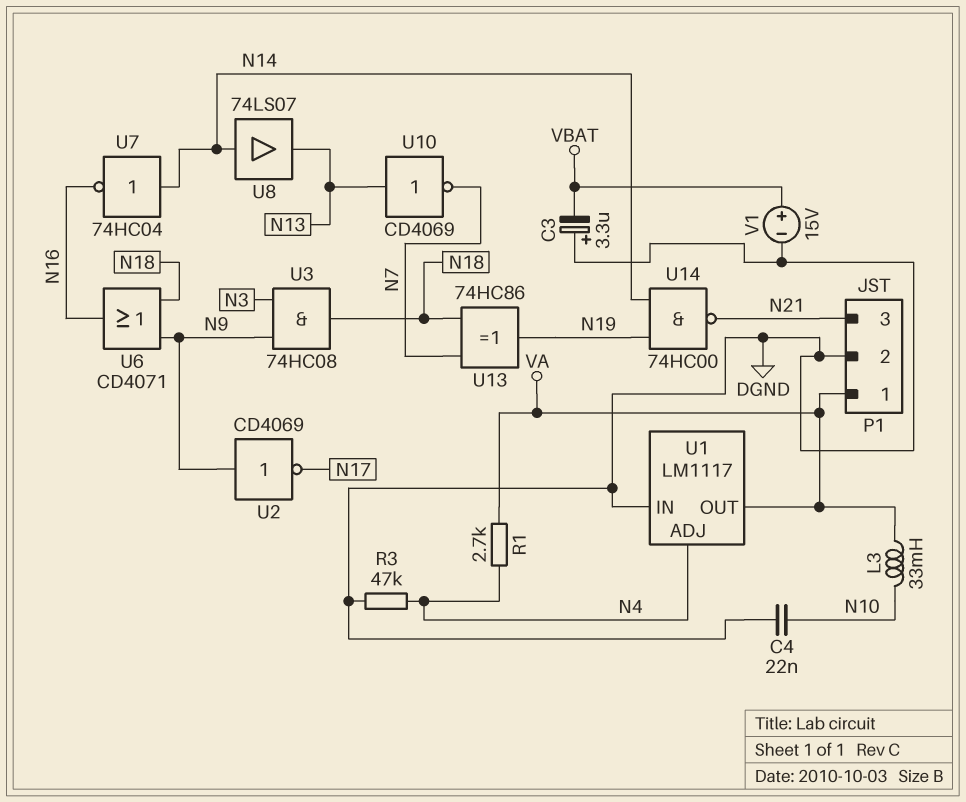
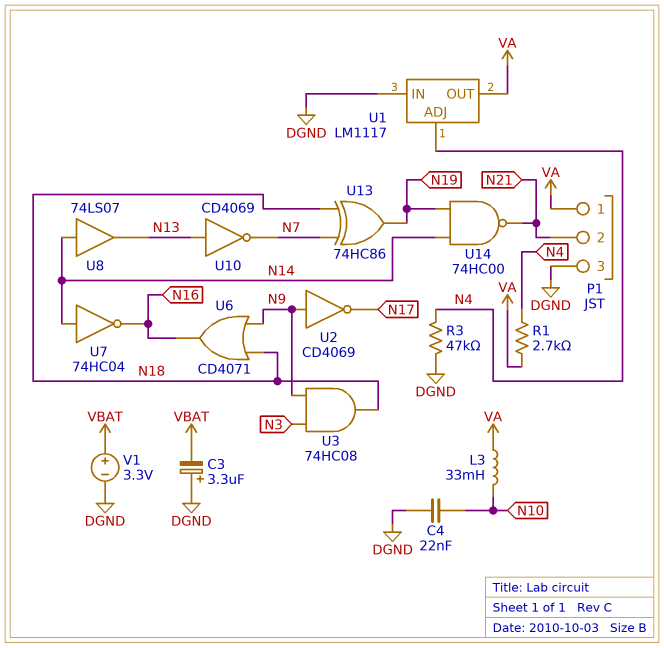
P1 pin 2: DGND -> N21
P1 pin 3: N21 -> DGND
V1: 15V (plus VBAT, minus DGND) -> 3.3V (plus VBAT, minus DGND)

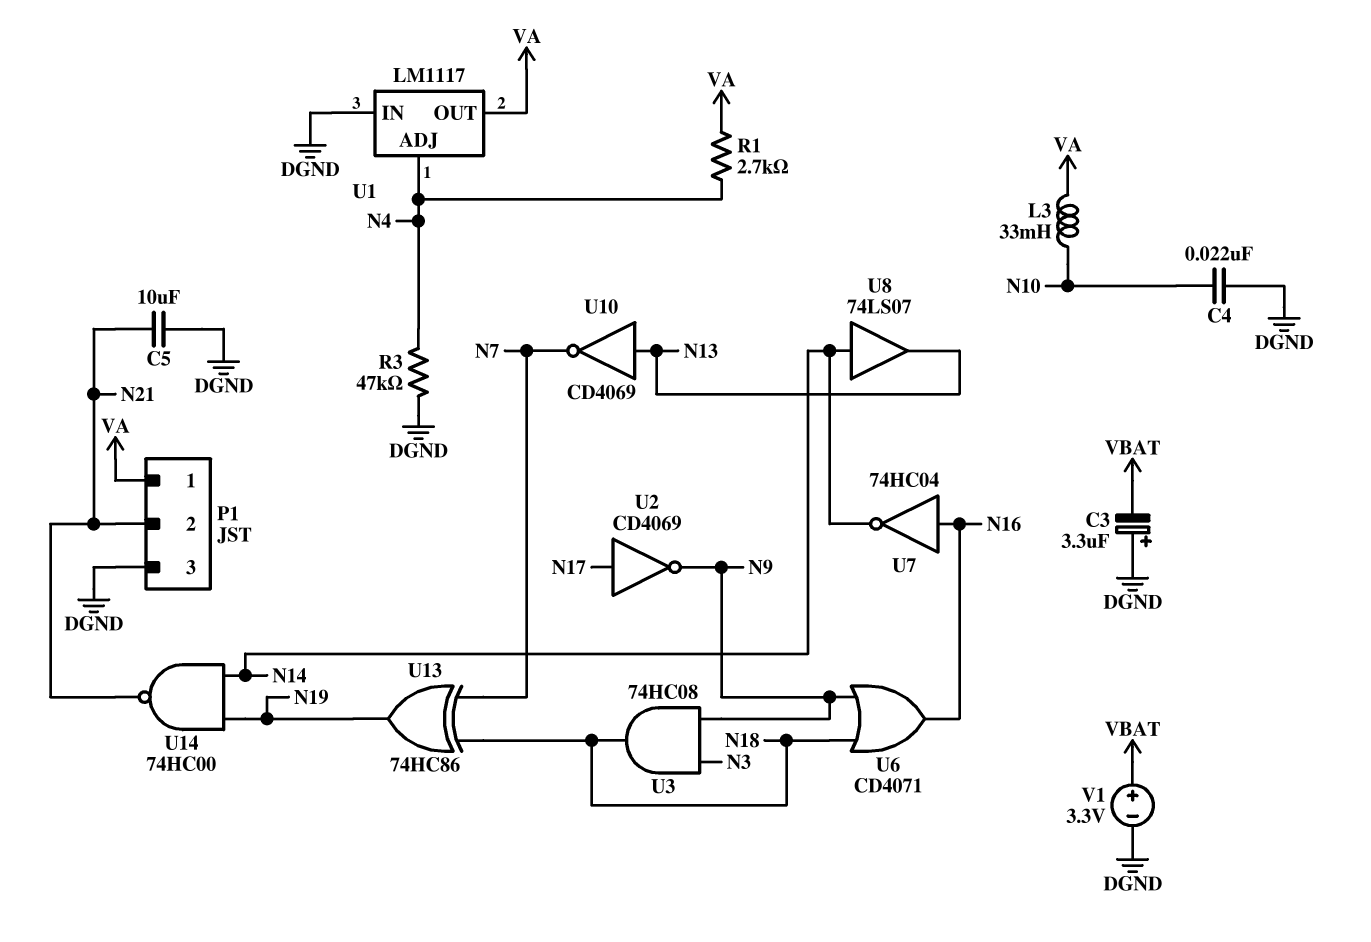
C5: none -> 10uF (DGND, N21)
U2: NOT CD4069 (in N9, out N17) -> NOT CD4069 (in N17, out N9)
U7: NOT 74HC04 (in N14, out N16) -> NOT 74HC04 (in N16, out N14)

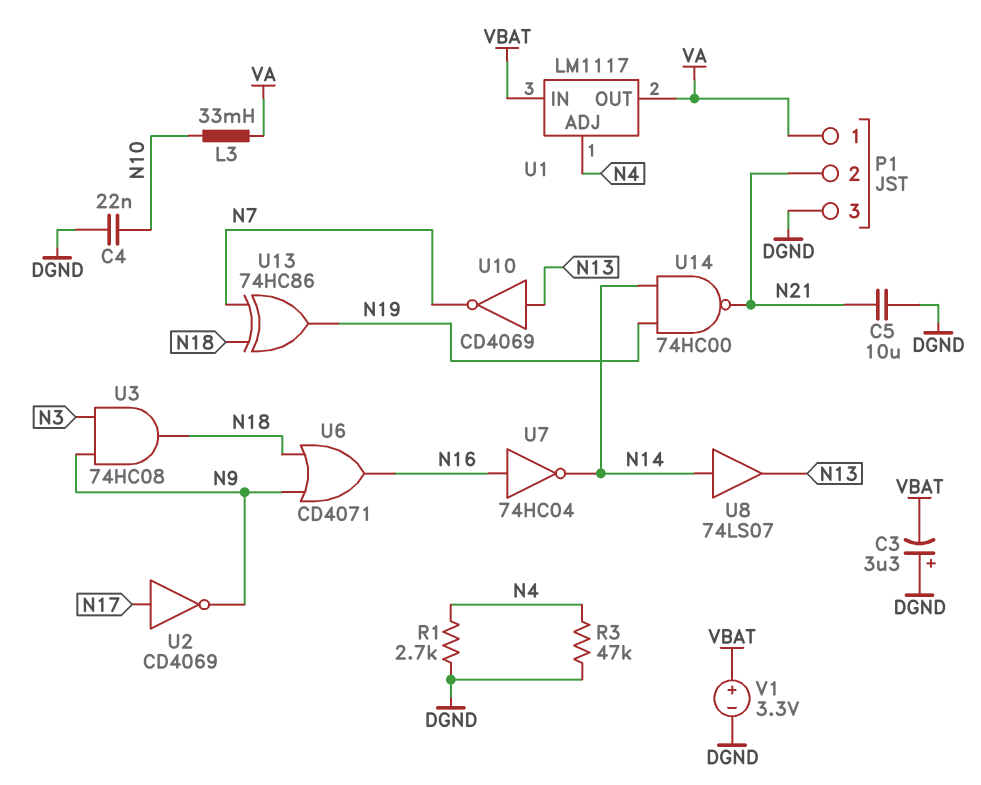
R1: 2.7k (N4, VA) -> 2.7k (DGND, N4)
U1 pin IN: DGND -> VBAT

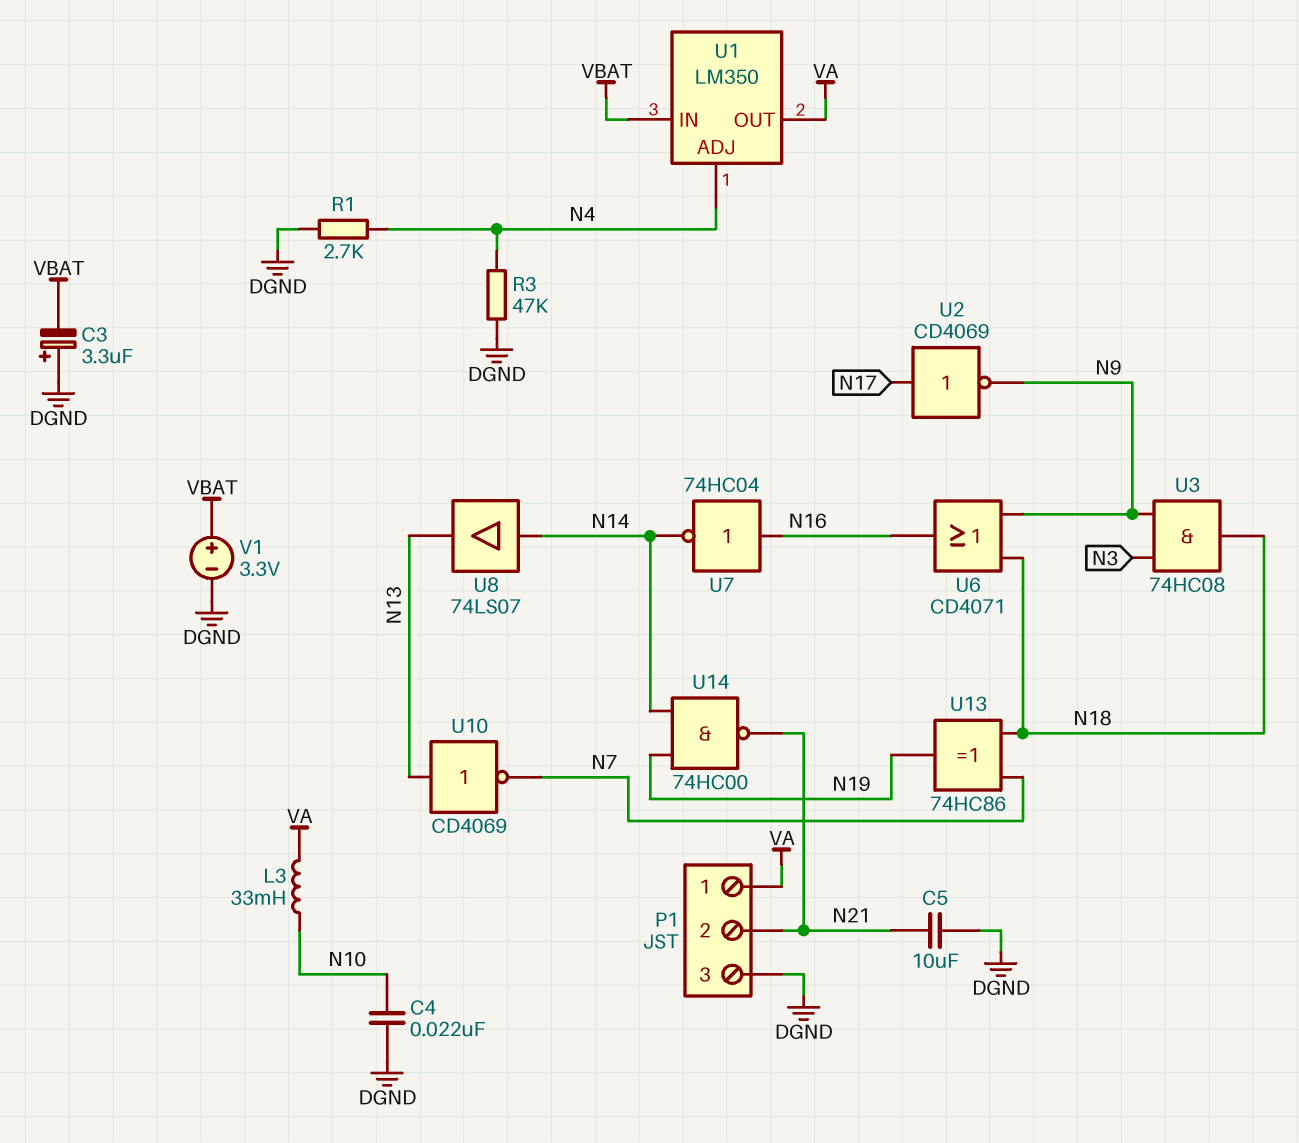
U1: LM1117 -> LM350

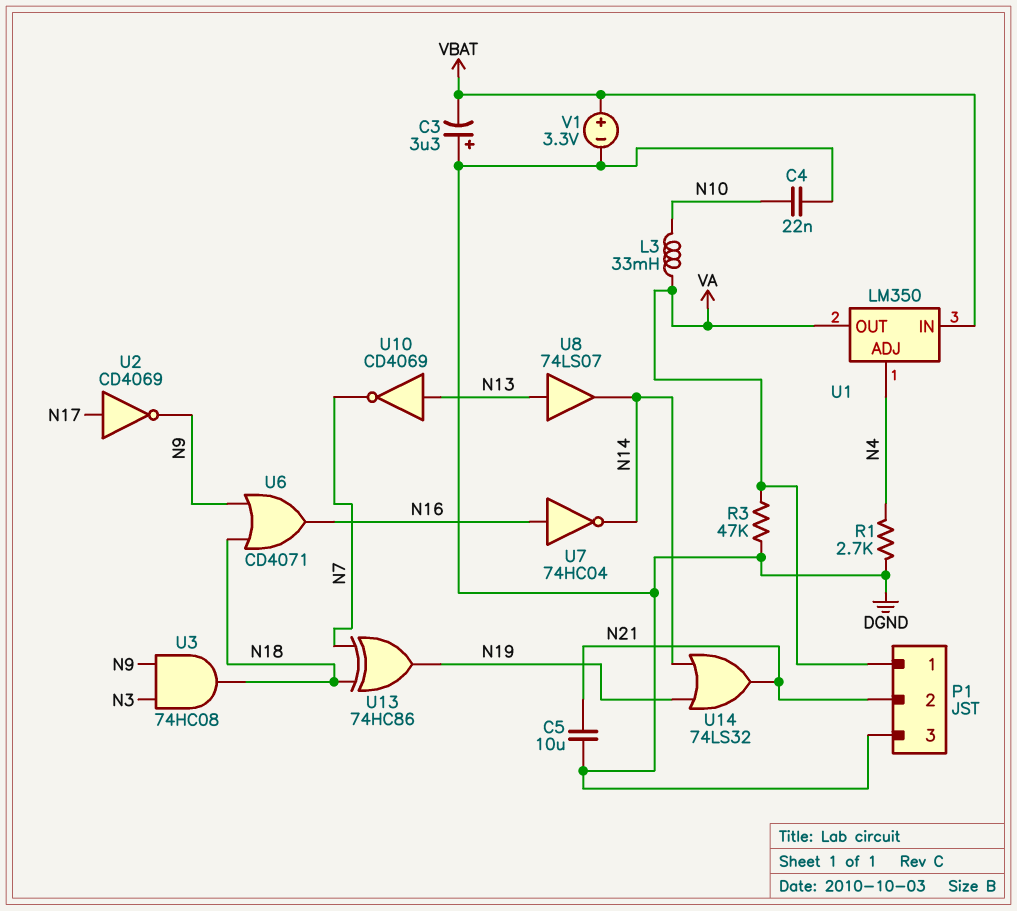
R3: 47k (DGND, N4) -> 47k (DGND, VA)
U8: buffer 74LS07 (in N14, out N13) -> buffer 74LS07 (in N13, out N14)
U14: NAND 74HC00 (in N14, in N19, out N21) -> OR 74LS32 (in N14, in N19, out N21)

